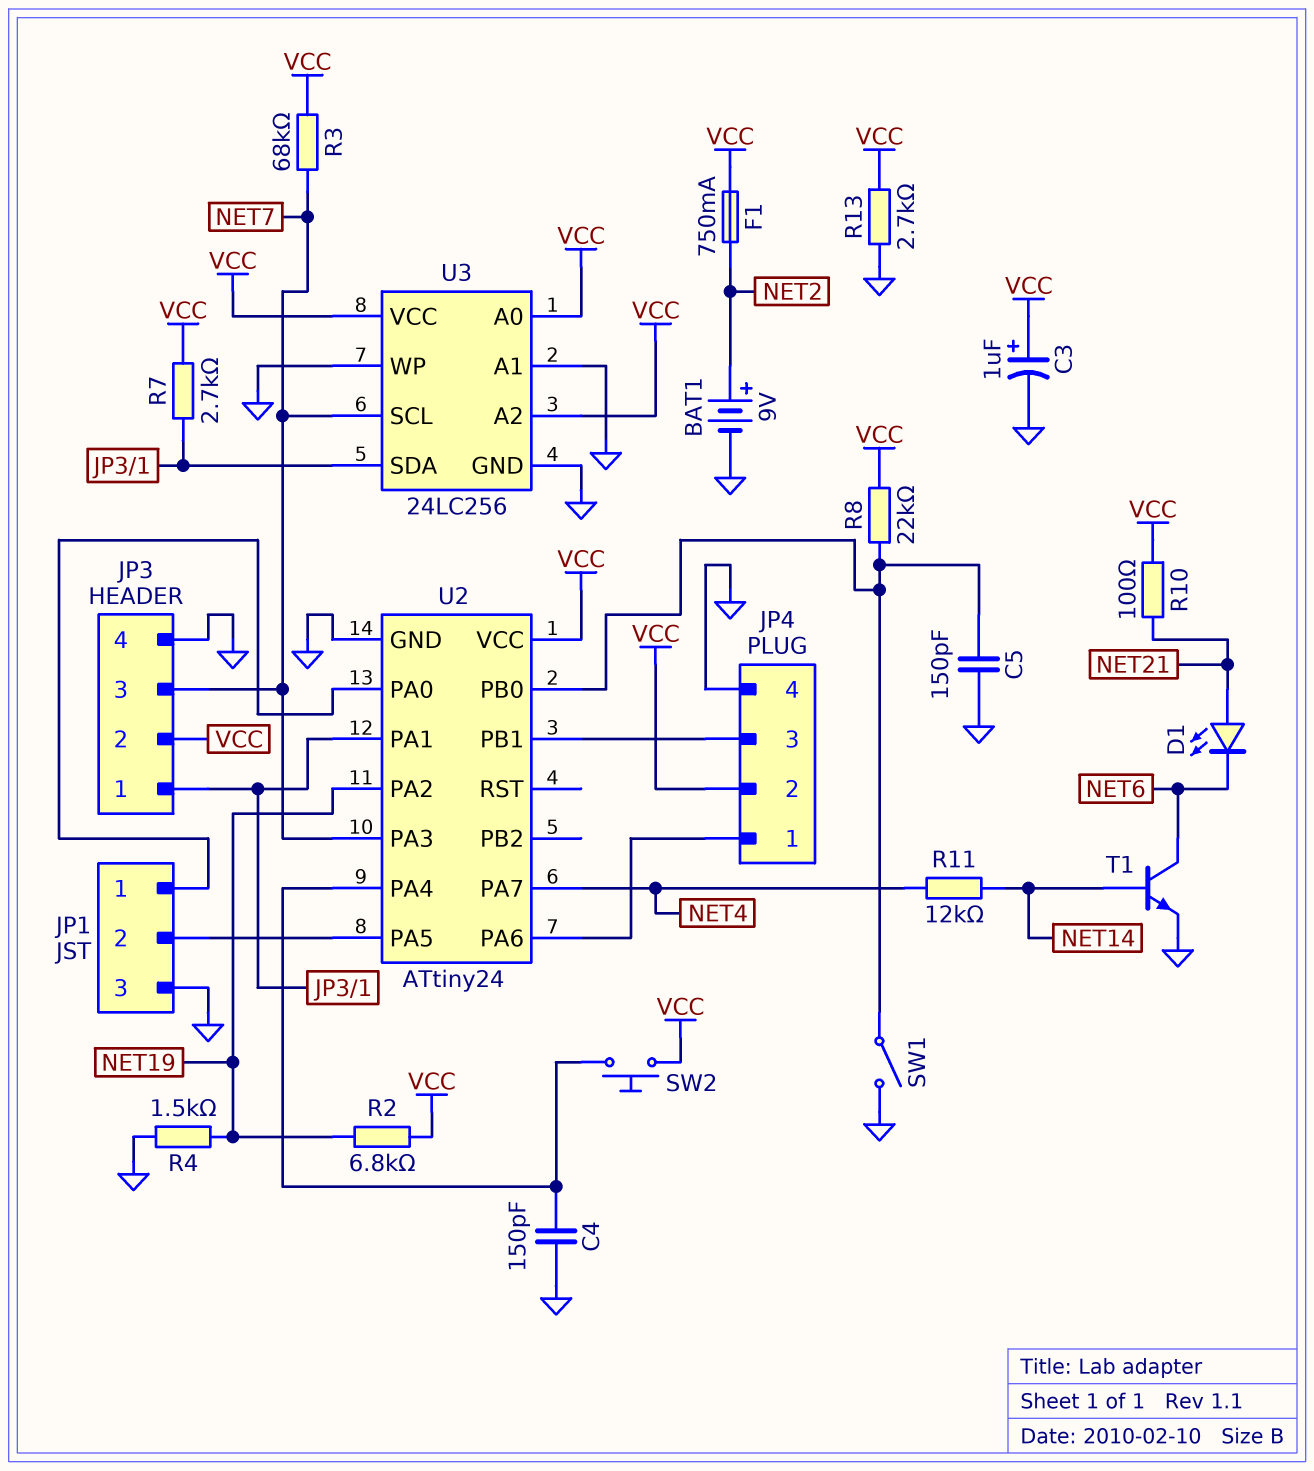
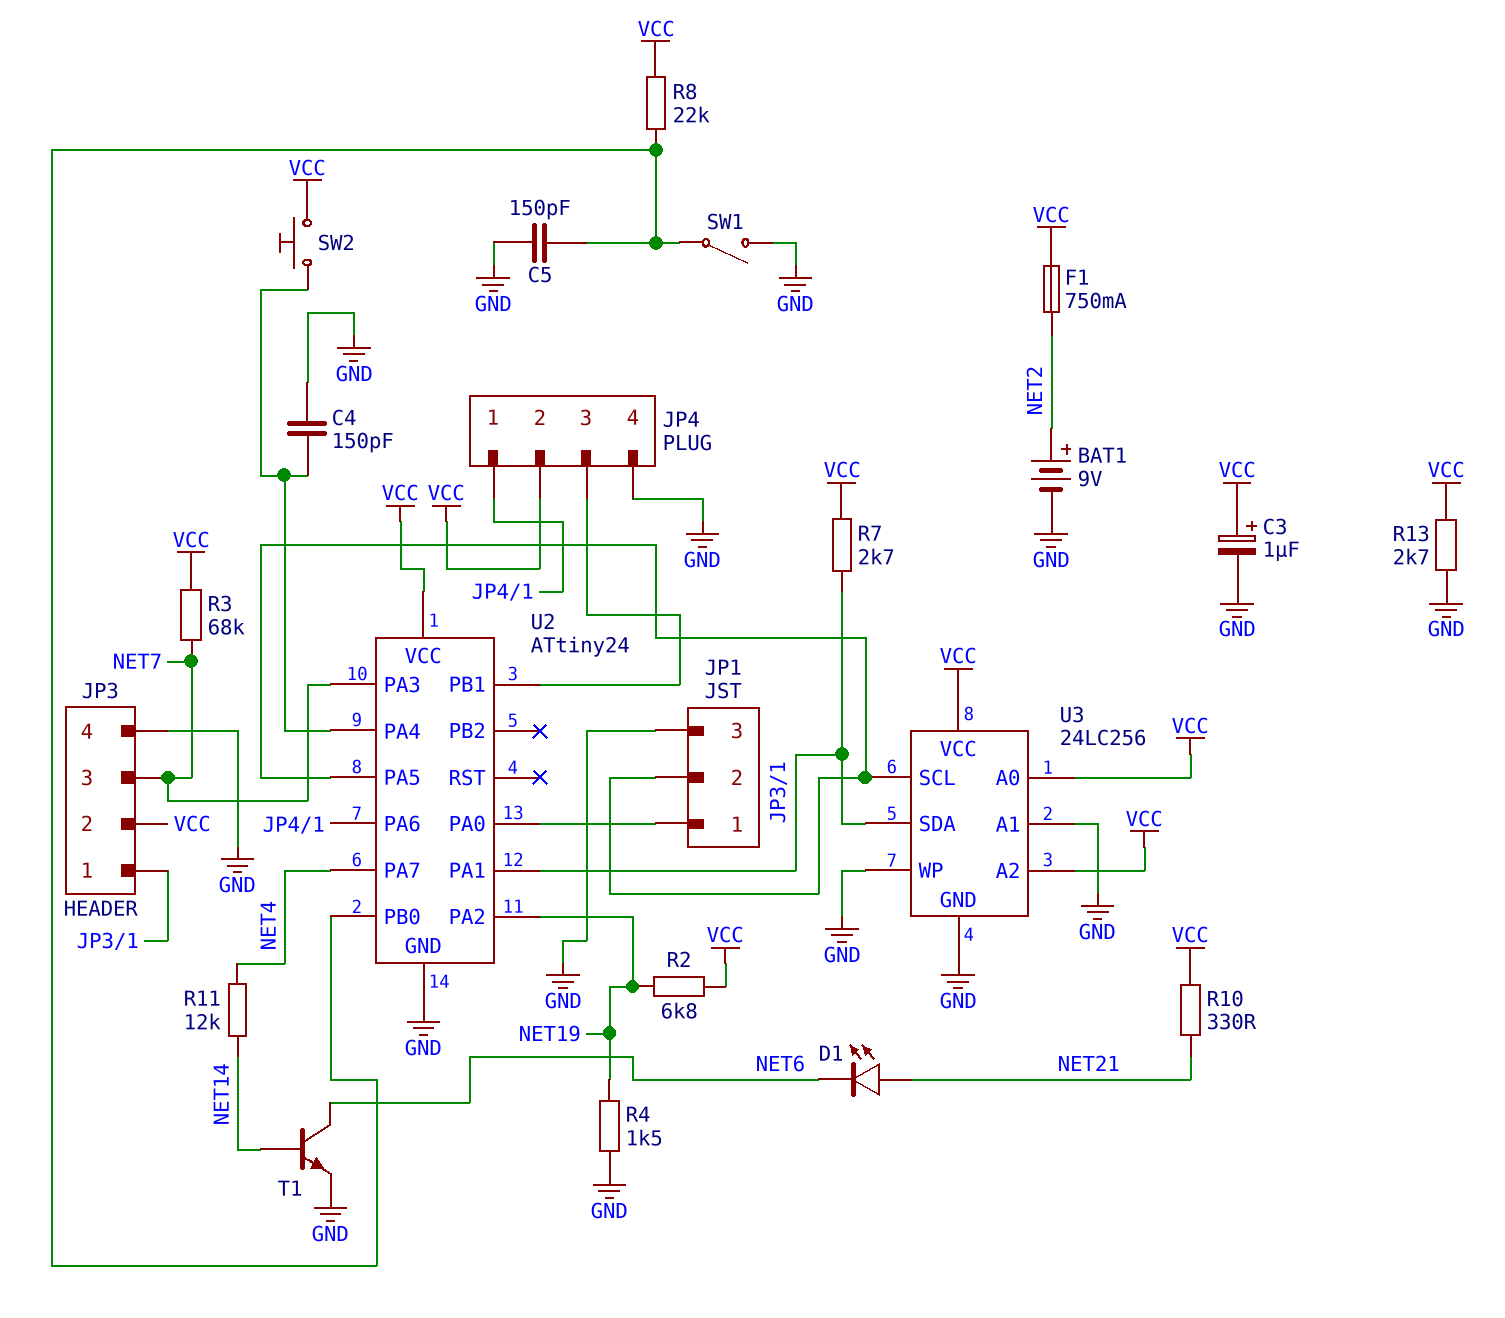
R10: 100 (NET21, VCC) -> 330 (NET21, VCC)
U3 pin SCL: NET7 -> JP1/2

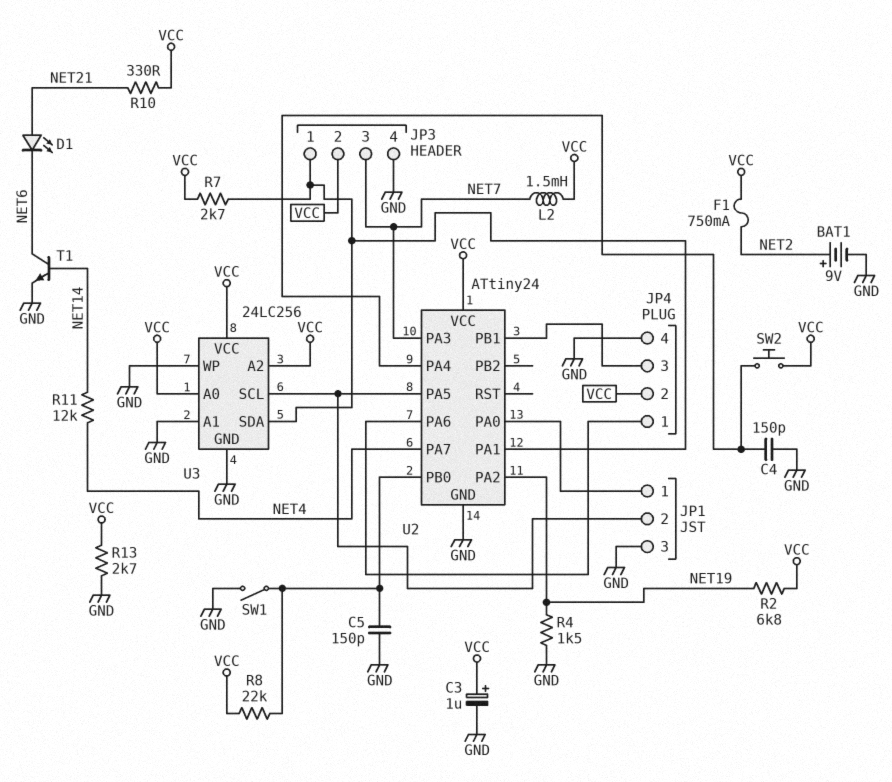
L2: none -> 1.5mH (NET7, VCC)
R3: 68k (NET7, VCC) -> none

